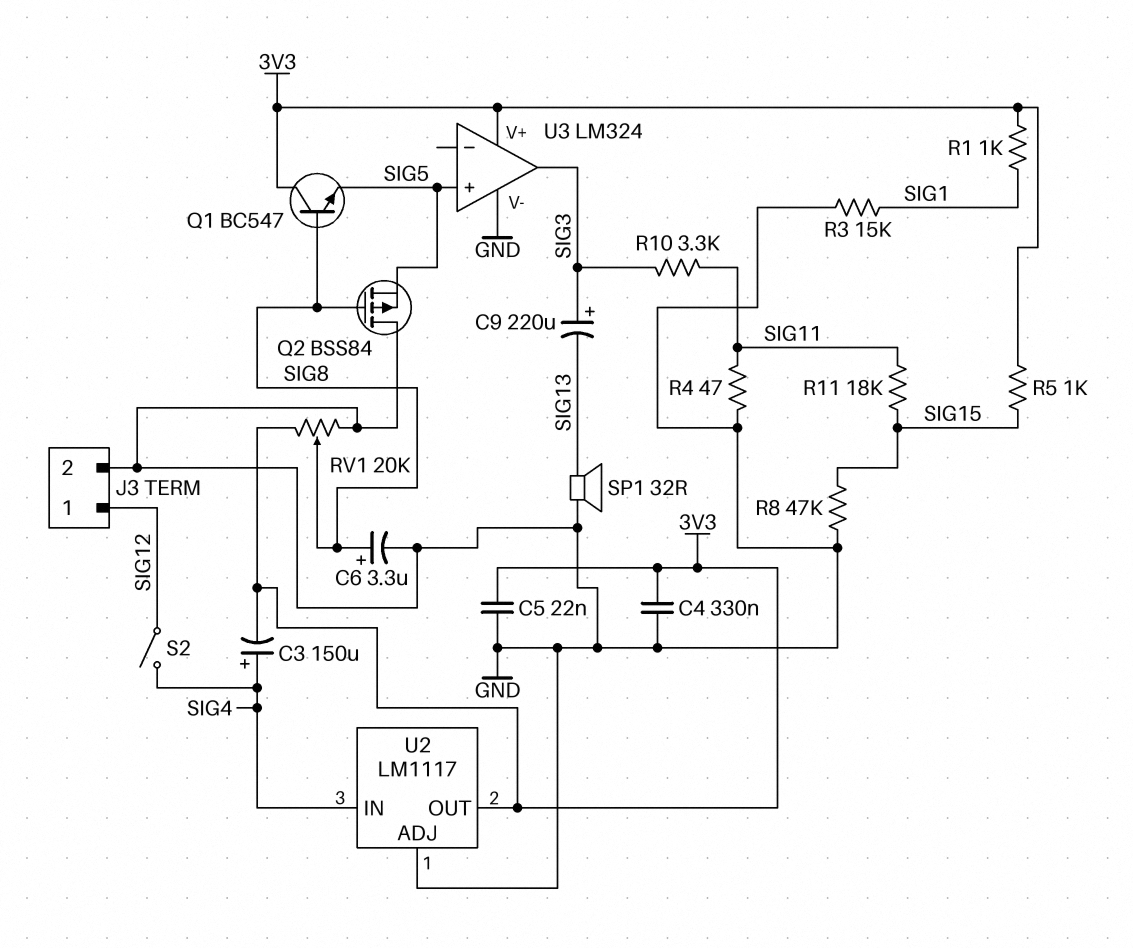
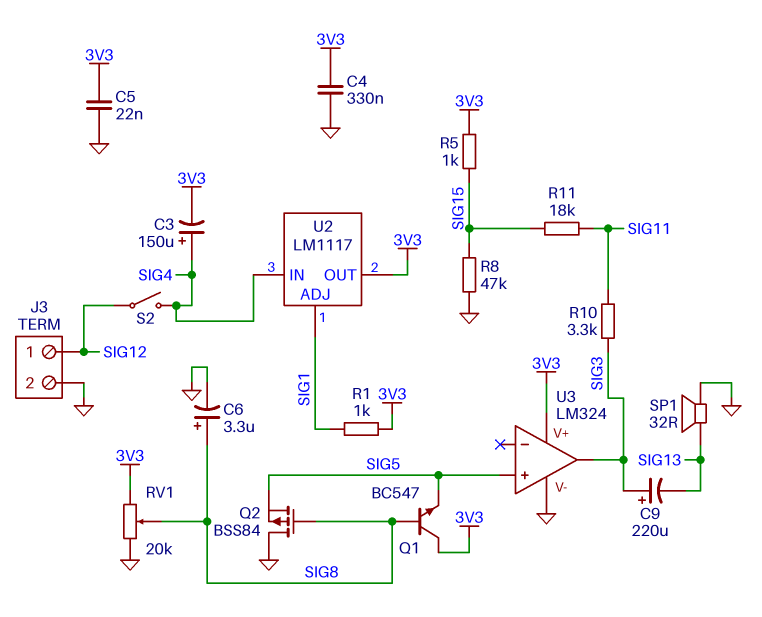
R3: 15k (GND, SIG1) -> none
R4: 47 (GND, SIG11) -> none
U2 pin ADJ: GND -> SIG1

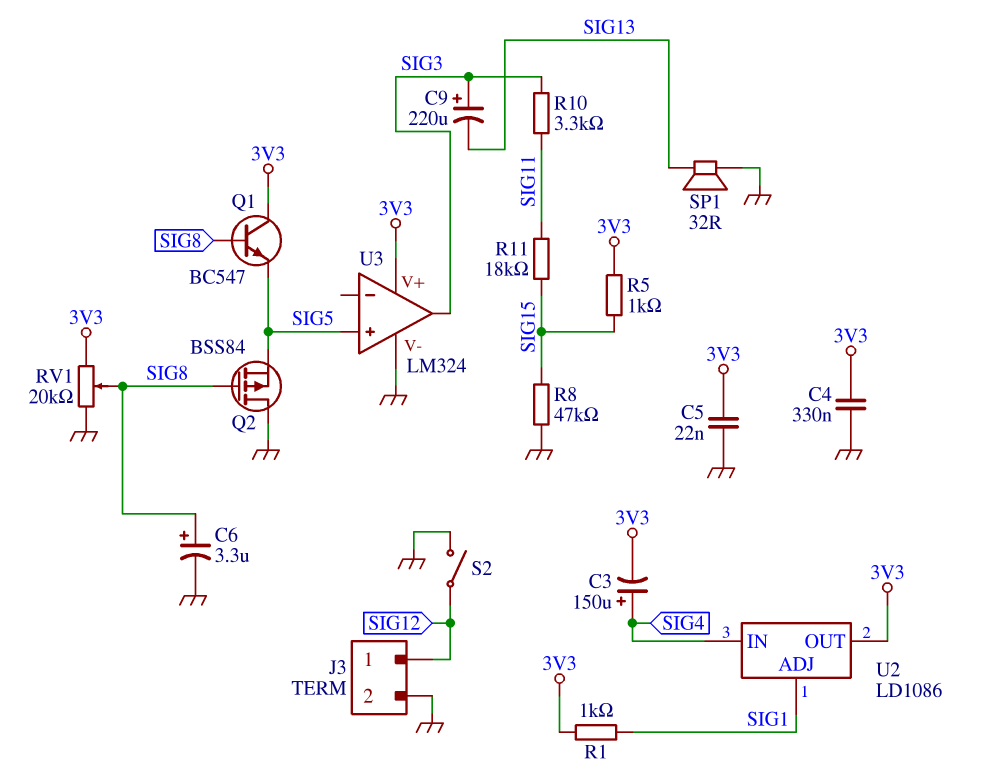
S2: switch (SIG4, SIG12) -> switch (GND, SIG12)
U2: LM1117 -> LD1086

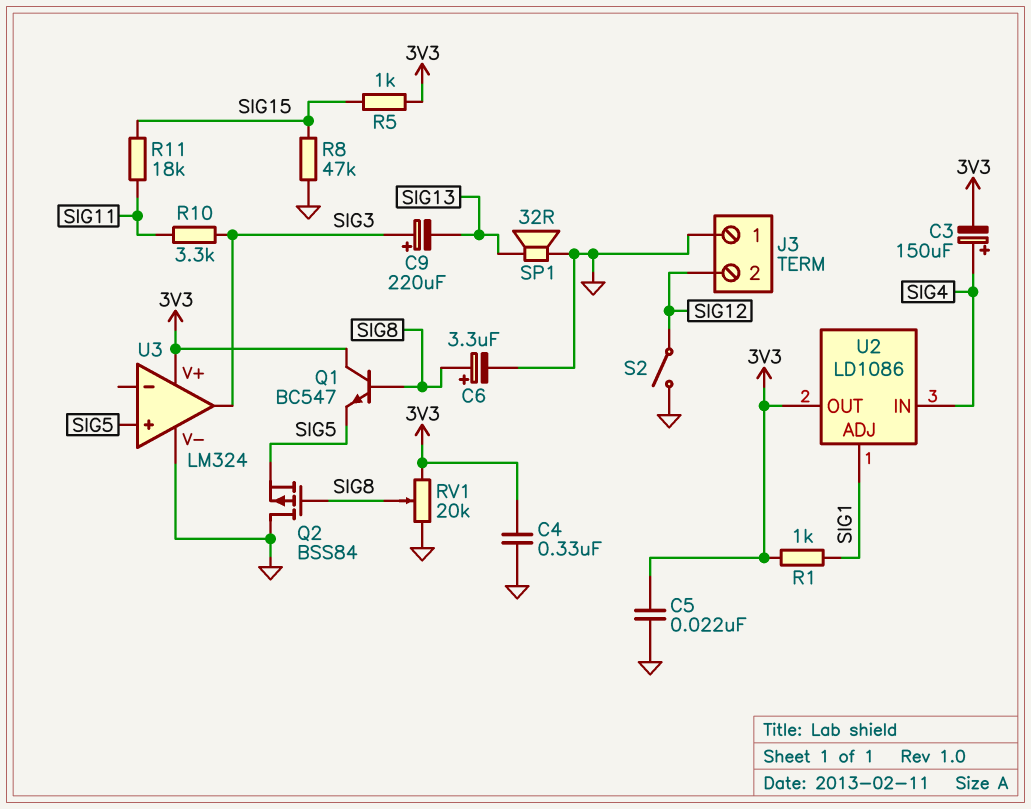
J3 pin 1: SIG12 -> GND
J3 pin 2: GND -> SIG12

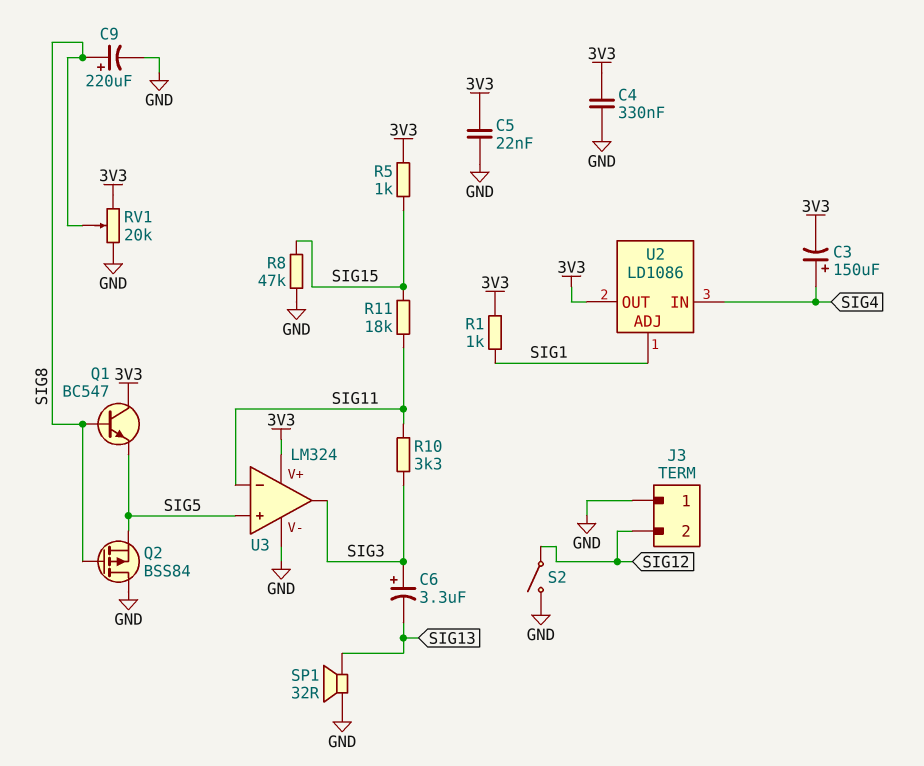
C6: 3.3uF (plus SIG8, minus GND) -> 3.3uF (plus SIG3, minus SIG13)
C9: 220uF (plus SIG3, minus SIG13) -> 220uF (plus SIG8, minus GND)
U3 pin in-: none -> SIG11

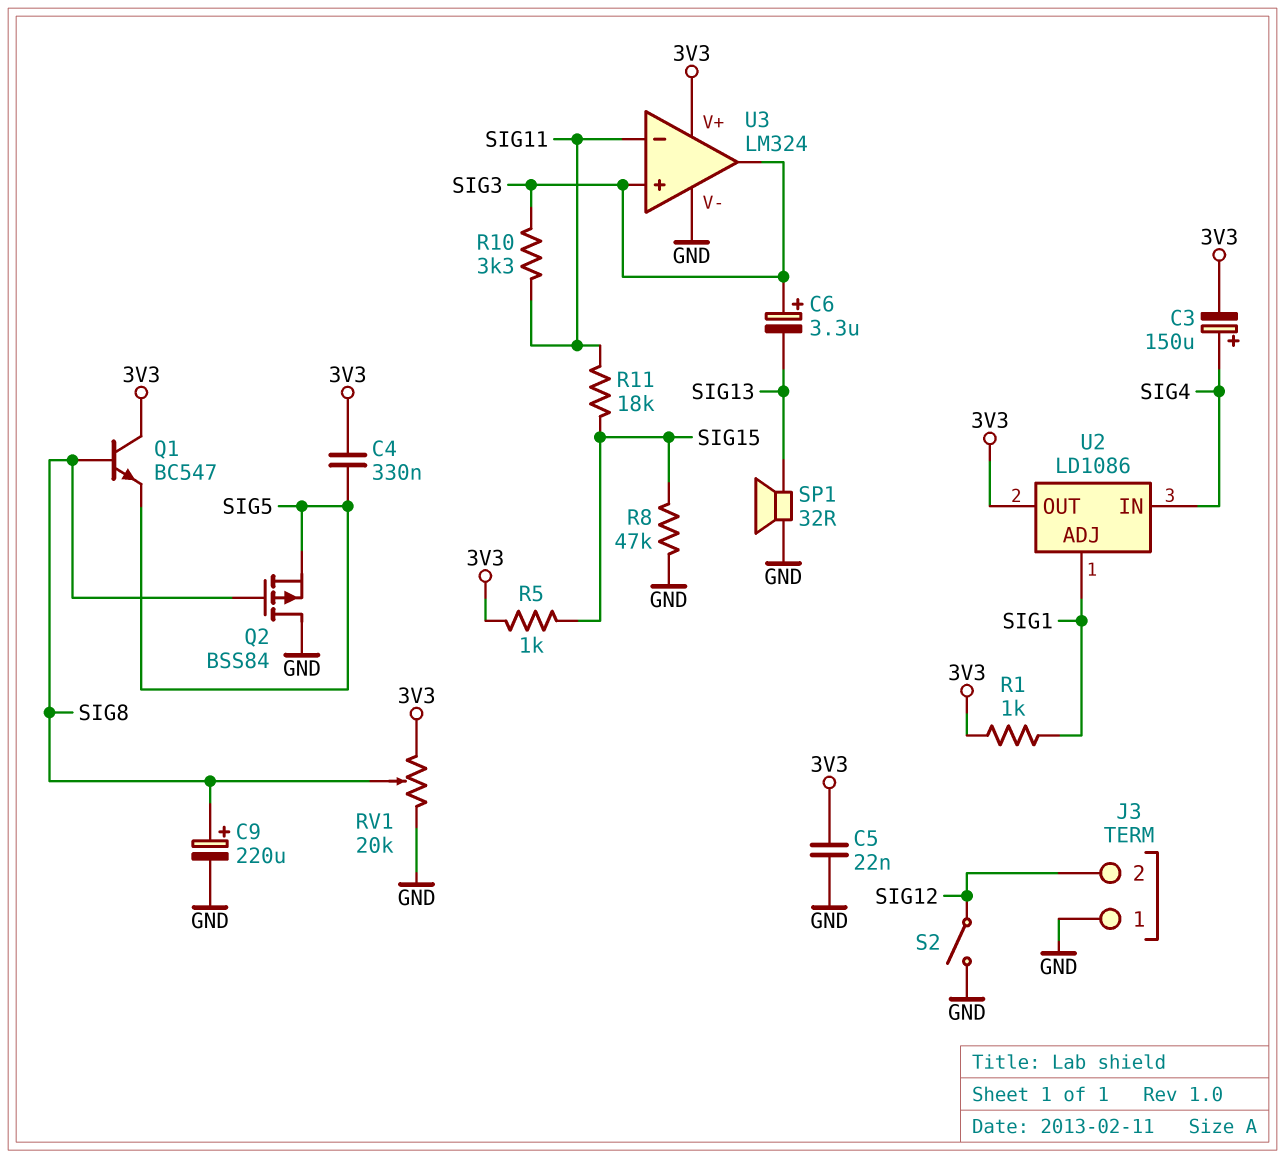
C4: 330nF (3V3, GND) -> 330nF (3V3, SIG5)
U3 pin in+: SIG5 -> SIG3

